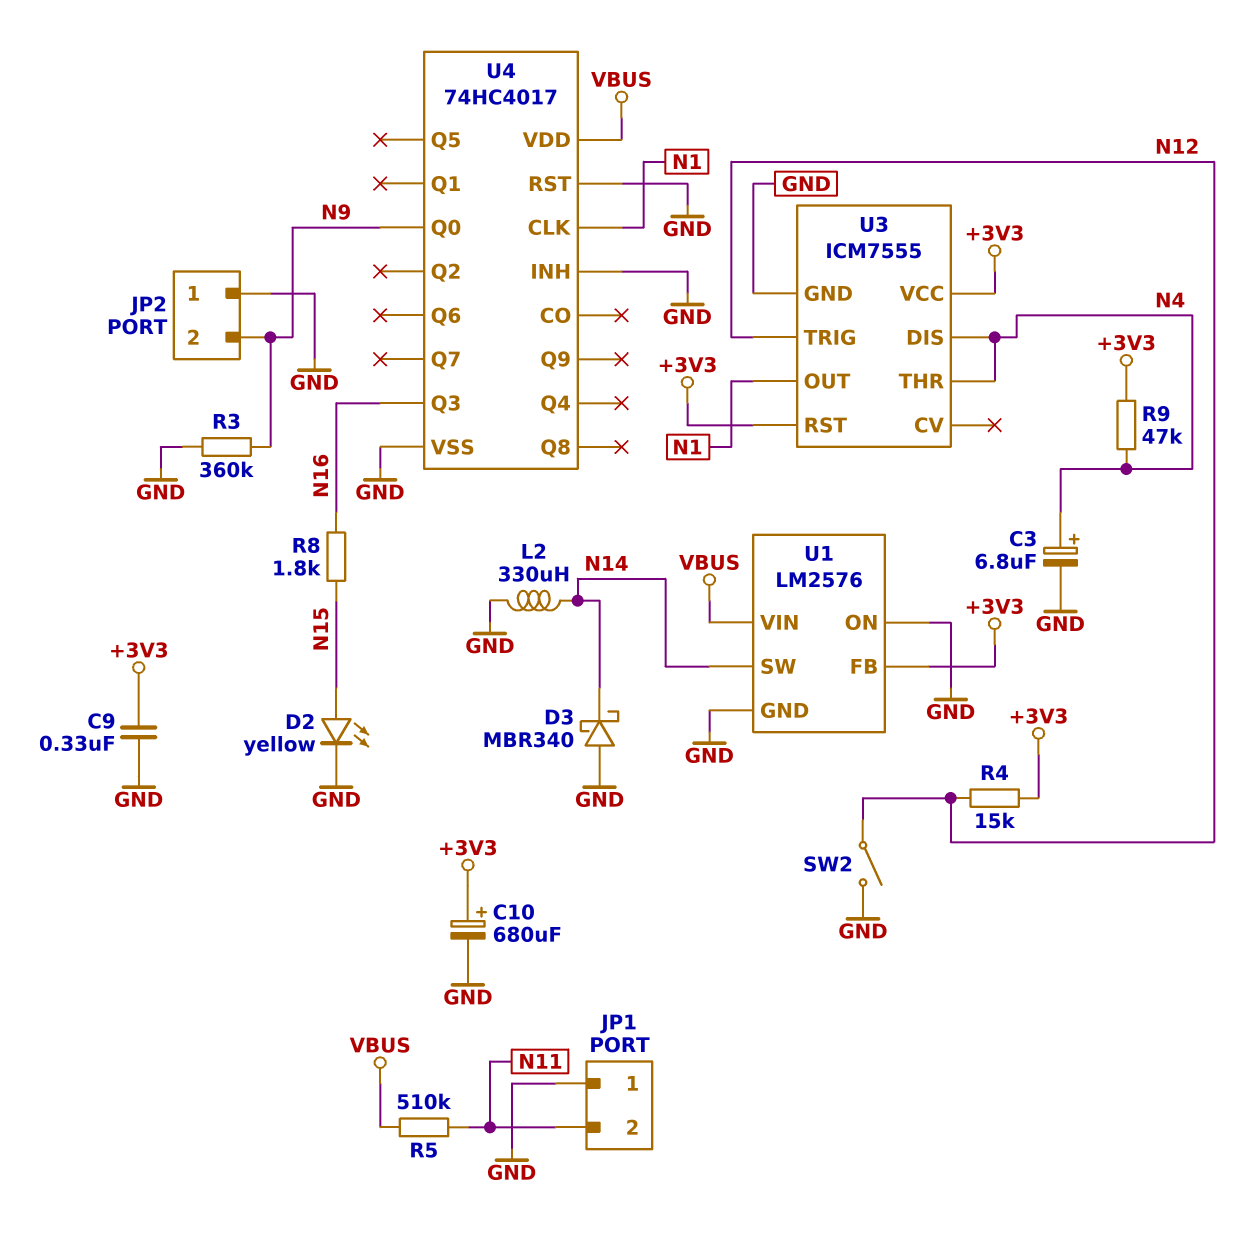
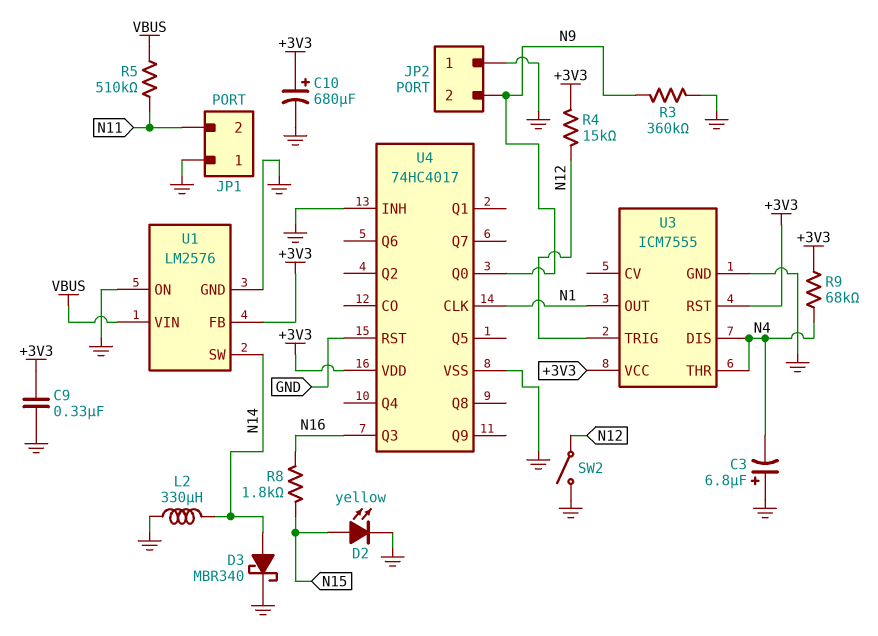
C3: 6.8uF (plus N4, minus GND) -> 6.8uF (plus GND, minus N4)
D3: schottky MBR340 (A GND, K N14) -> schottky MBR340 (A N14, K GND)
R9: 47k (+3V3, N4) -> 68k (+3V3, N4)
U4 pin VDD: VBUS -> +3V3

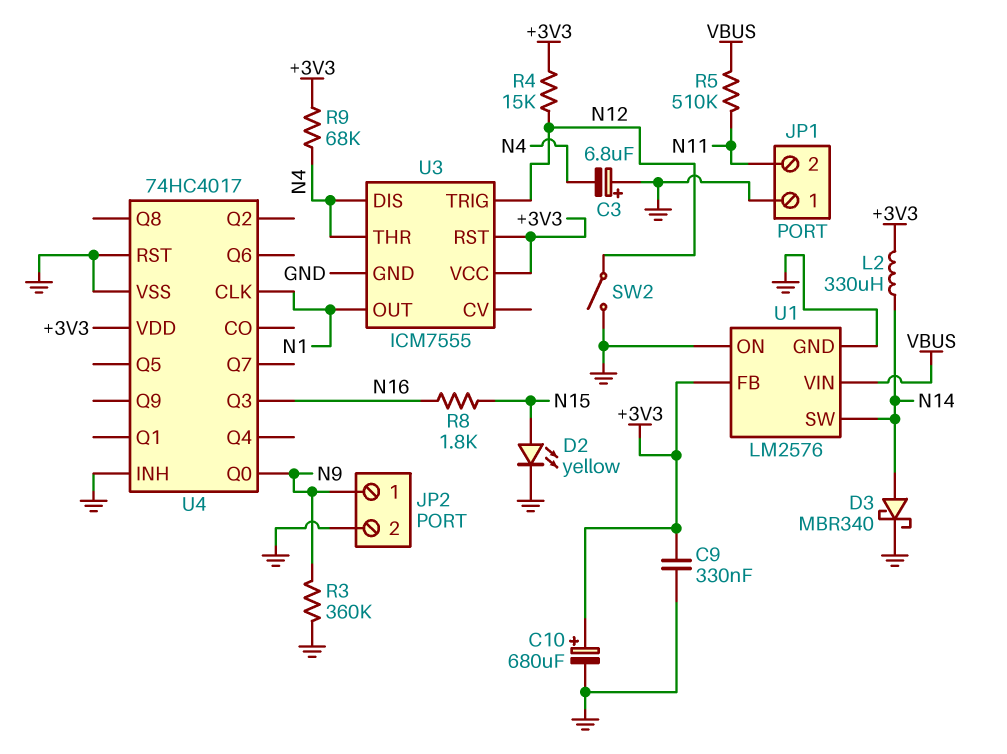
JP2 pin 1: GND -> N9
JP2 pin 2: N9 -> GND
L2: 330uH (GND, N14) -> 330uH (+3V3, N14)

